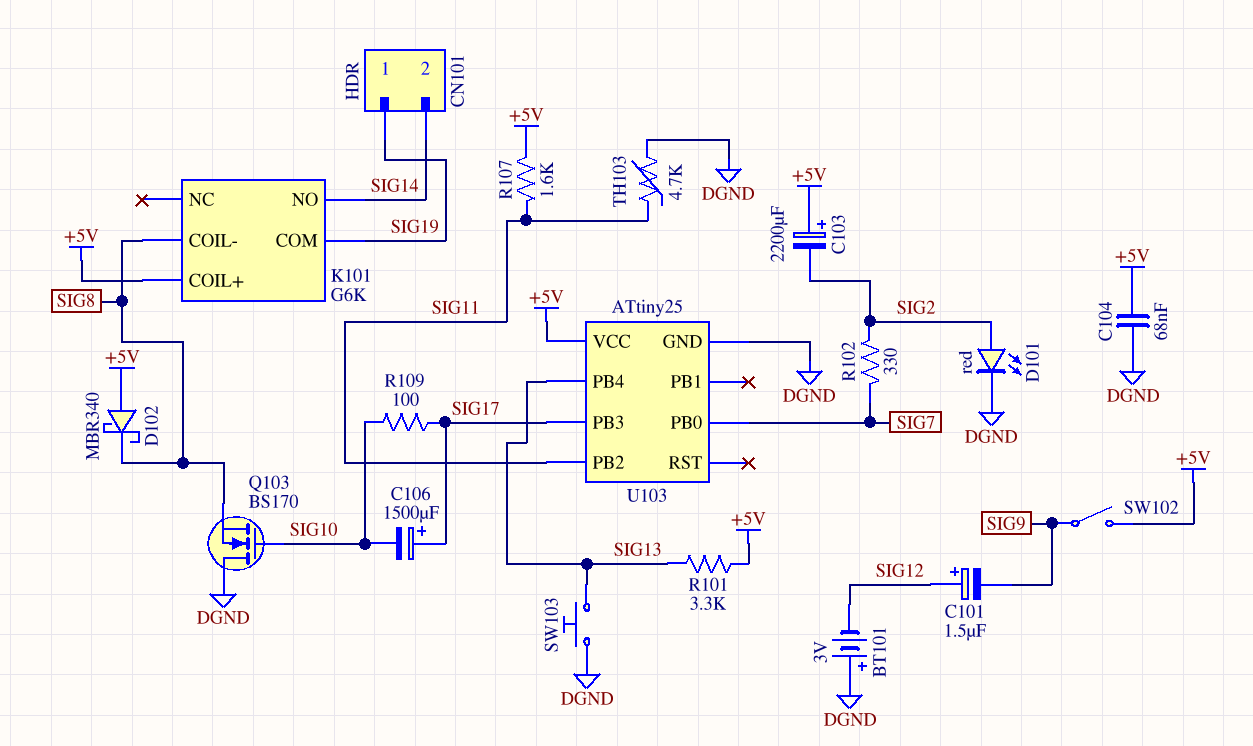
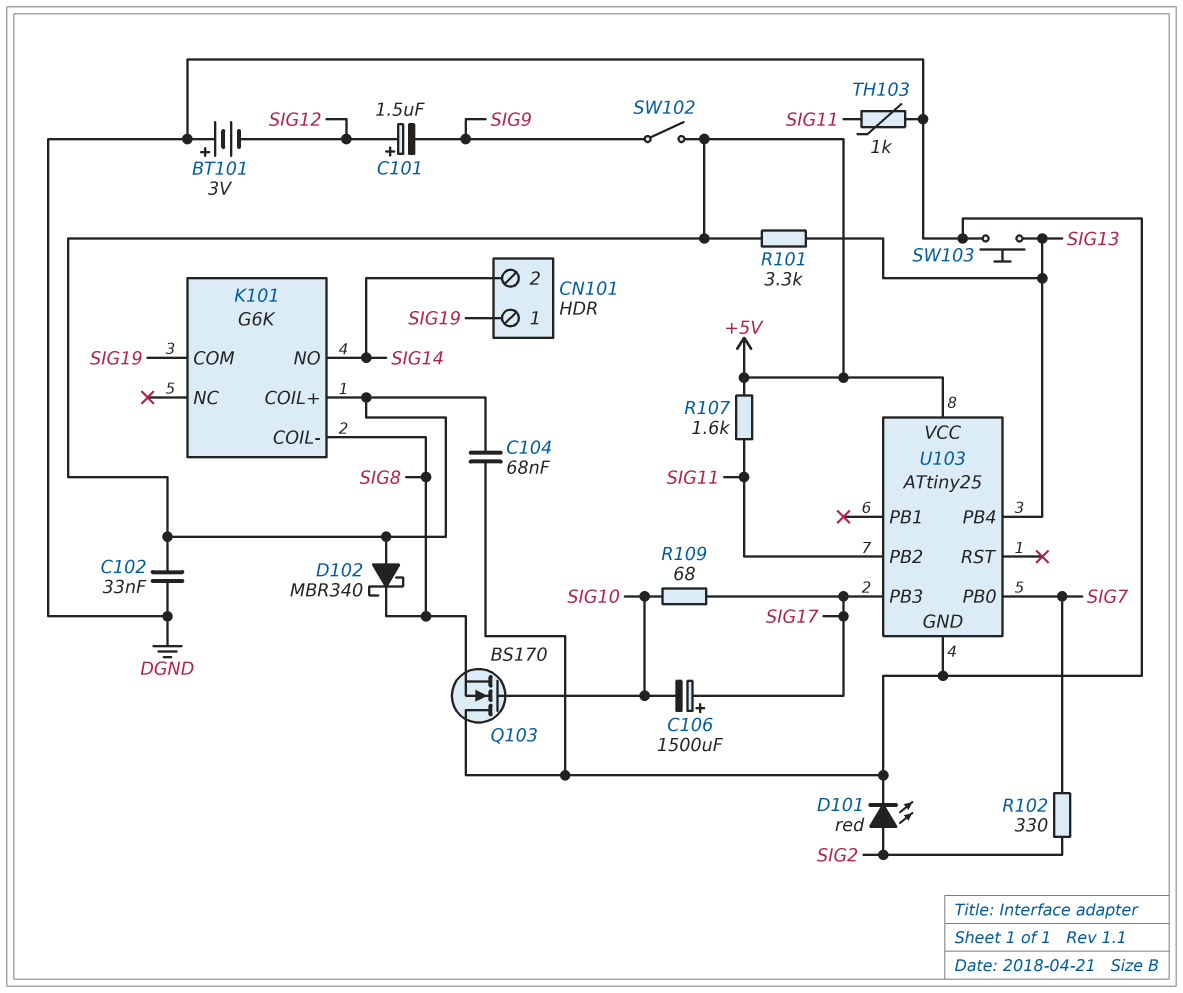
C102: none -> 33nF (+5V, DGND)
C103: 2200uF (plus +5V, minus SIG2) -> none
R109: 100 (SIG10, SIG17) -> 68 (SIG10, SIG17)
TH103: 4.7k (DGND, SIG11) -> 1k (DGND, SIG11)

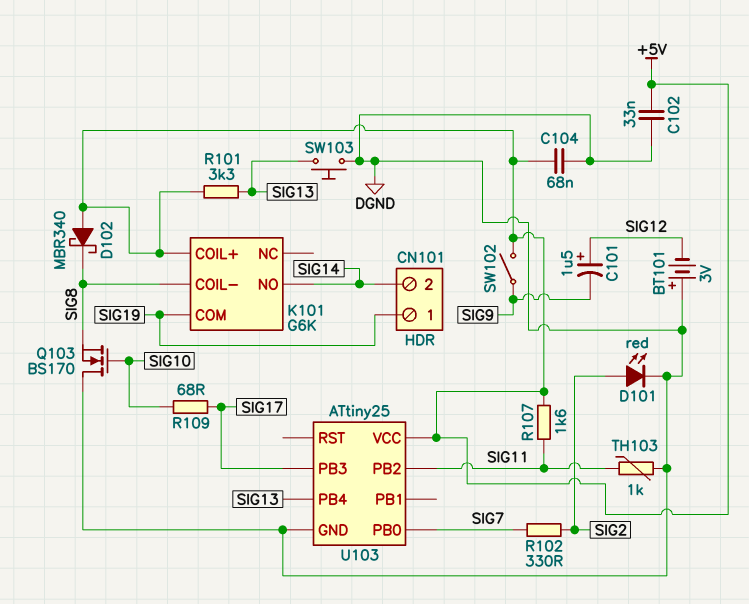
C106: 1500uF (plus SIG17, minus SIG10) -> none

